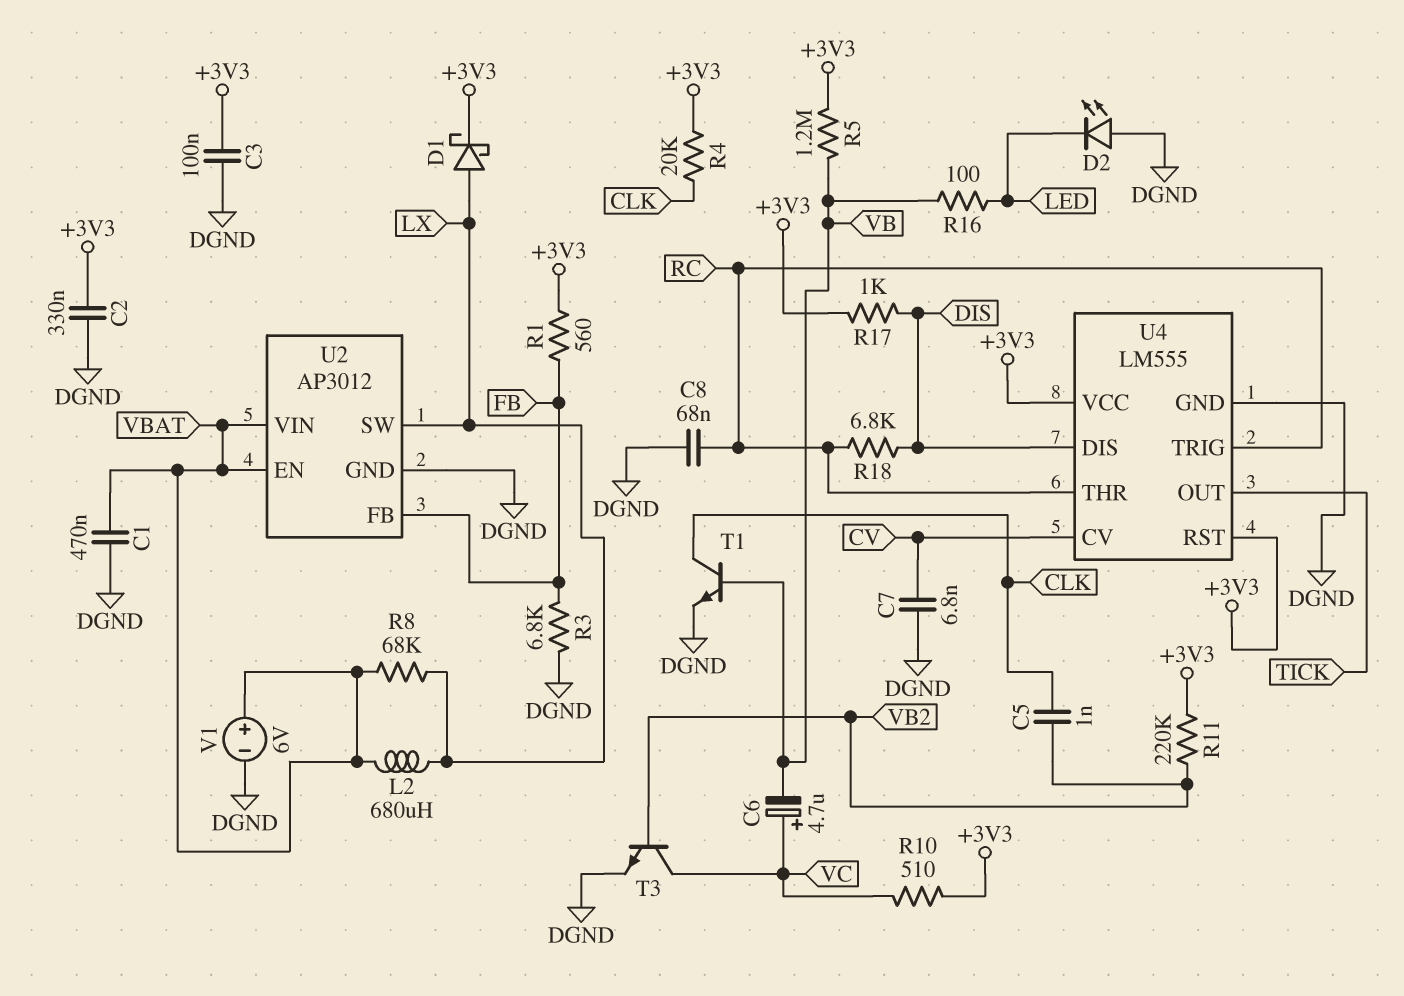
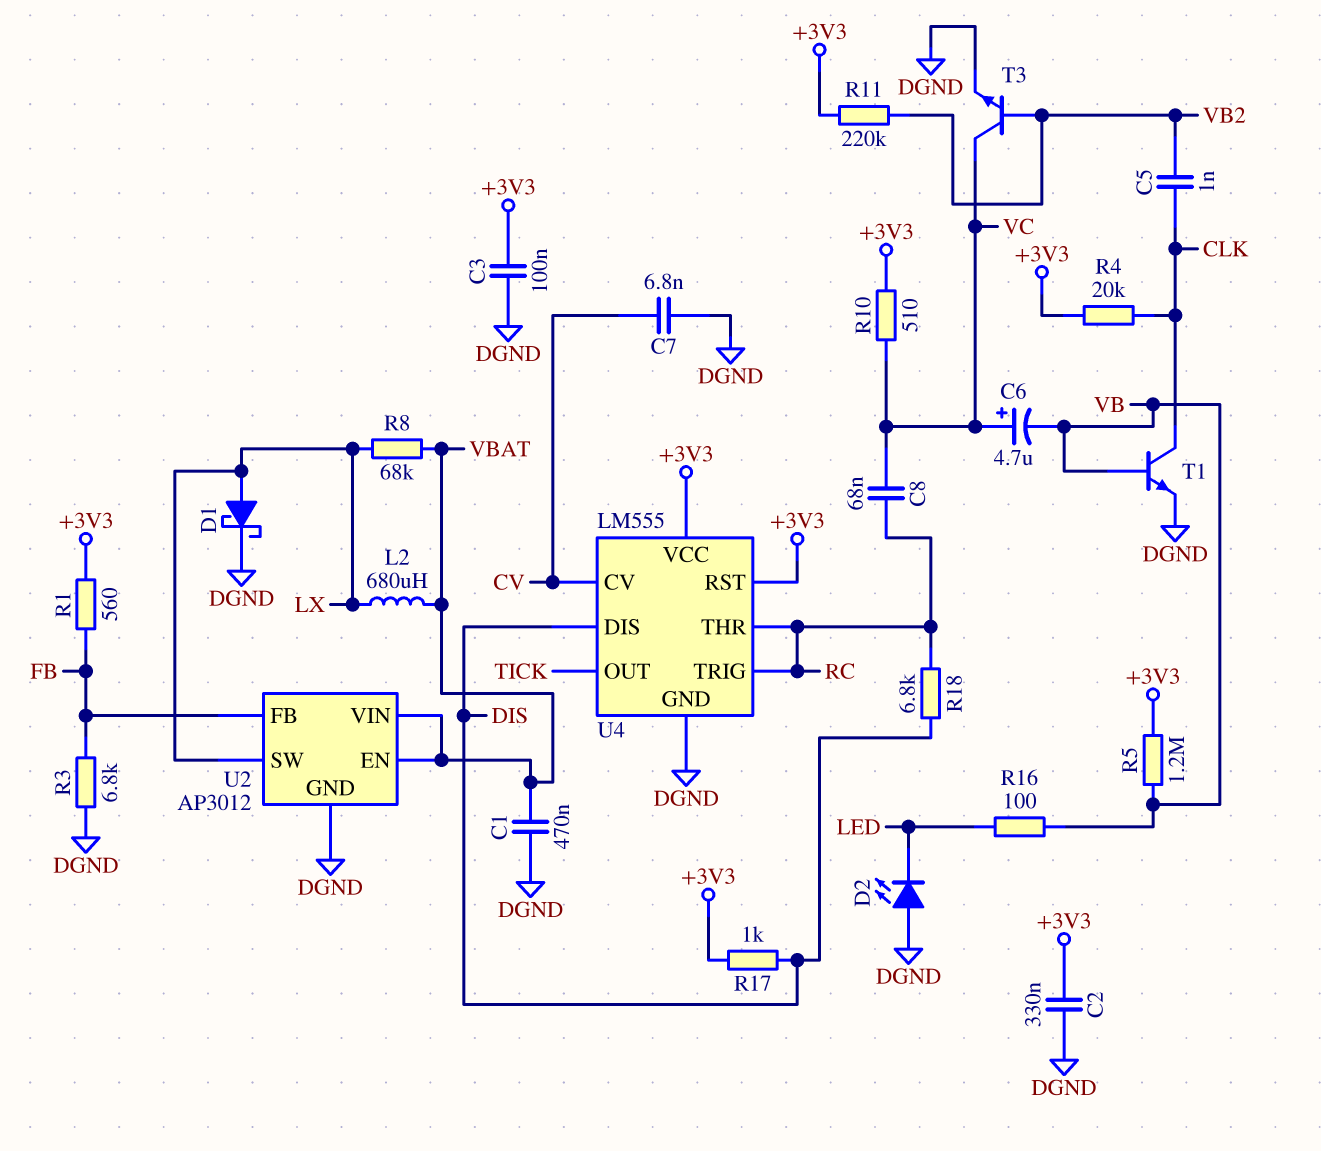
C8: 68nF (DGND, RC) -> 68nF (RC, VC)
D1: schottky (A LX, K +3V3) -> schottky (A LX, K DGND)
V1: 6V (plus VBAT, minus DGND) -> none

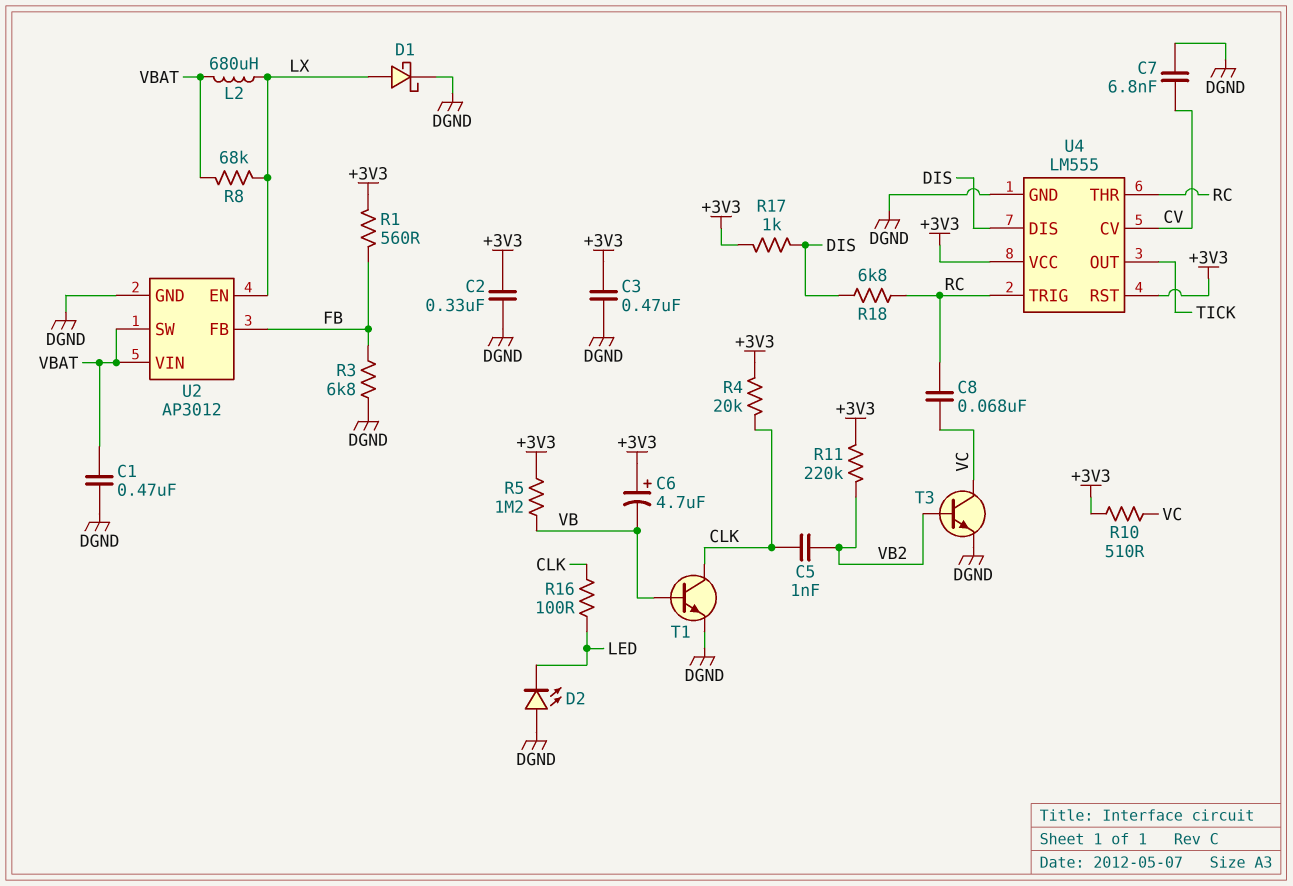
C3: 100nF (+3V3, DGND) -> 470nF (+3V3, DGND)
C6: 4.7uF (plus VC, minus VB) -> 4.7uF (plus +3V3, minus VB)
R16: 100 (LED, VB) -> 100 (CLK, LED)
U2 pin EN: VBAT -> LX
U2 pin SW: LX -> VBAT

